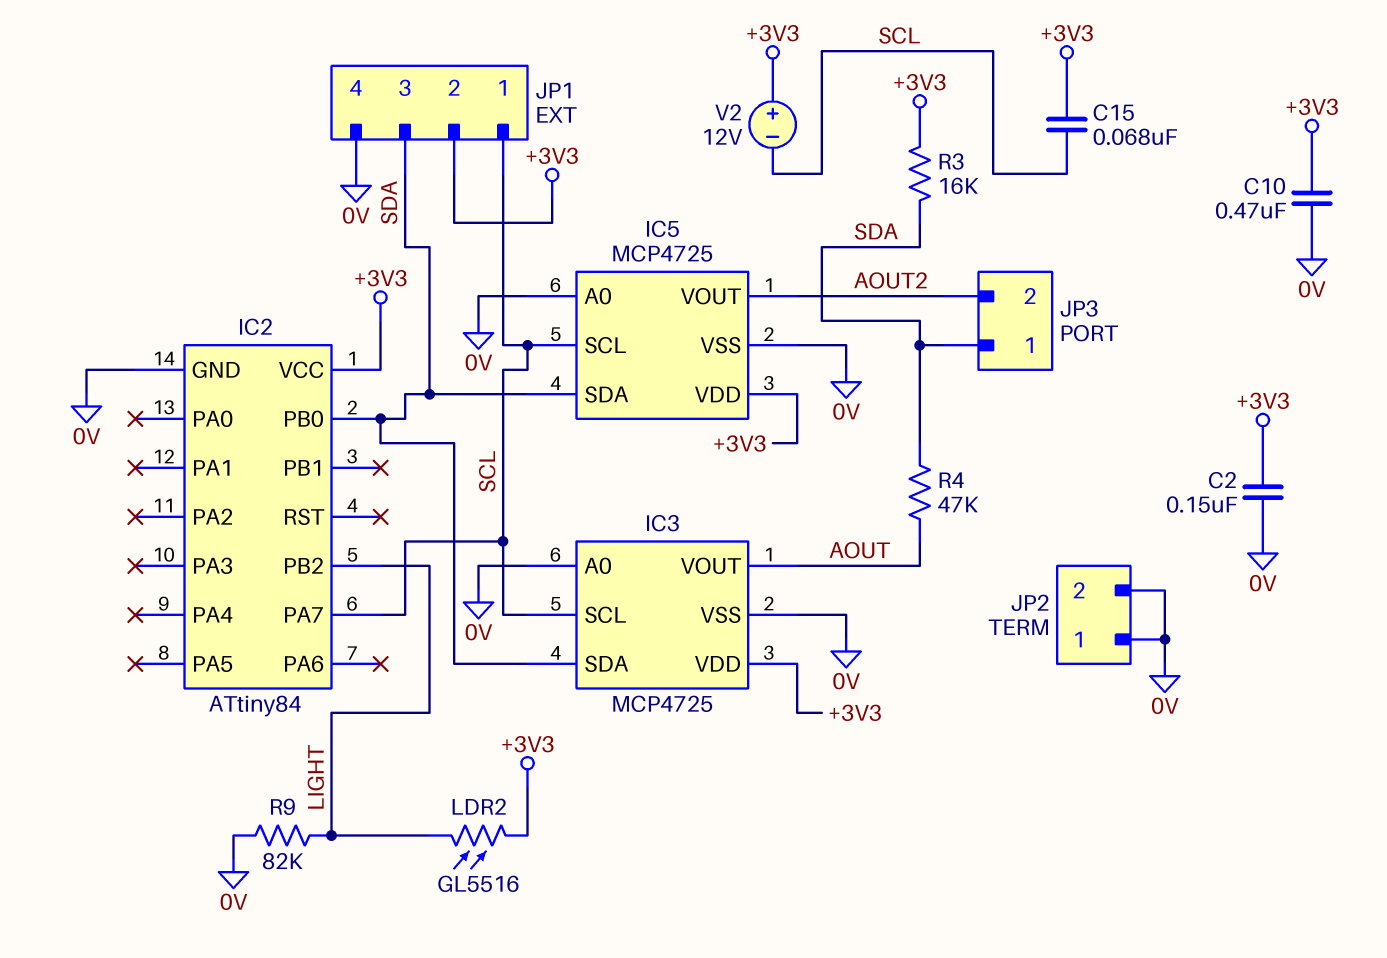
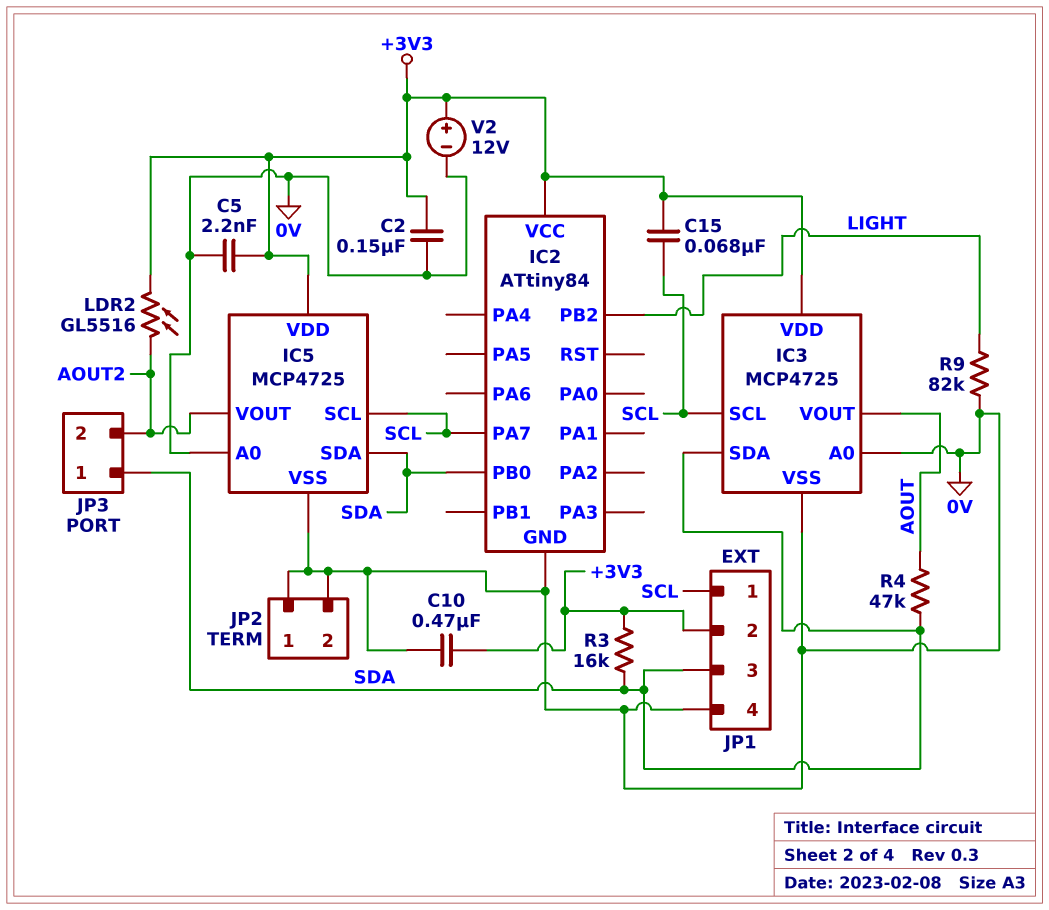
C5: none -> 2.2nF (+3V3, 0V)
LDR2: GL5516 (+3V3, LIGHT) -> GL5516 (+3V3, AOUT2)
V2: 12V (plus +3V3, minus SCL) -> 12V (plus +3V3, minus 0V)

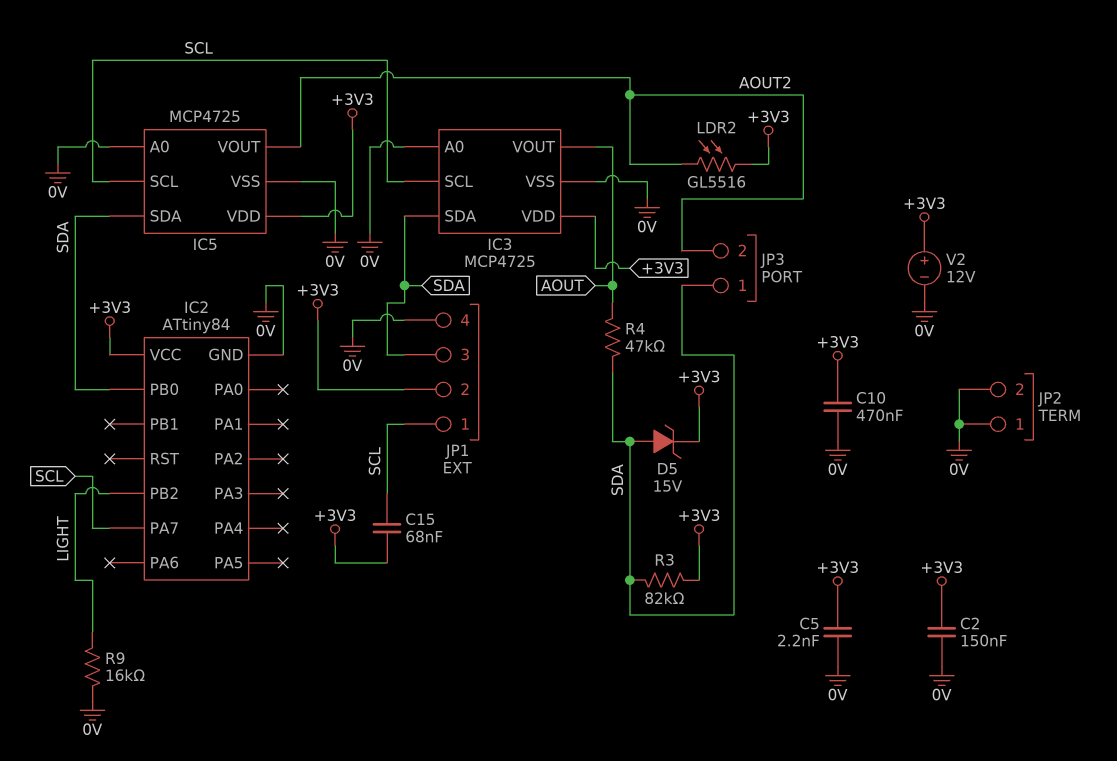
D5: none -> zener 15V (A SDA, K +3V3)
R3: 16k (+3V3, SDA) -> 82k (+3V3, SDA)
R9: 82k (0V, LIGHT) -> 16k (0V, LIGHT)

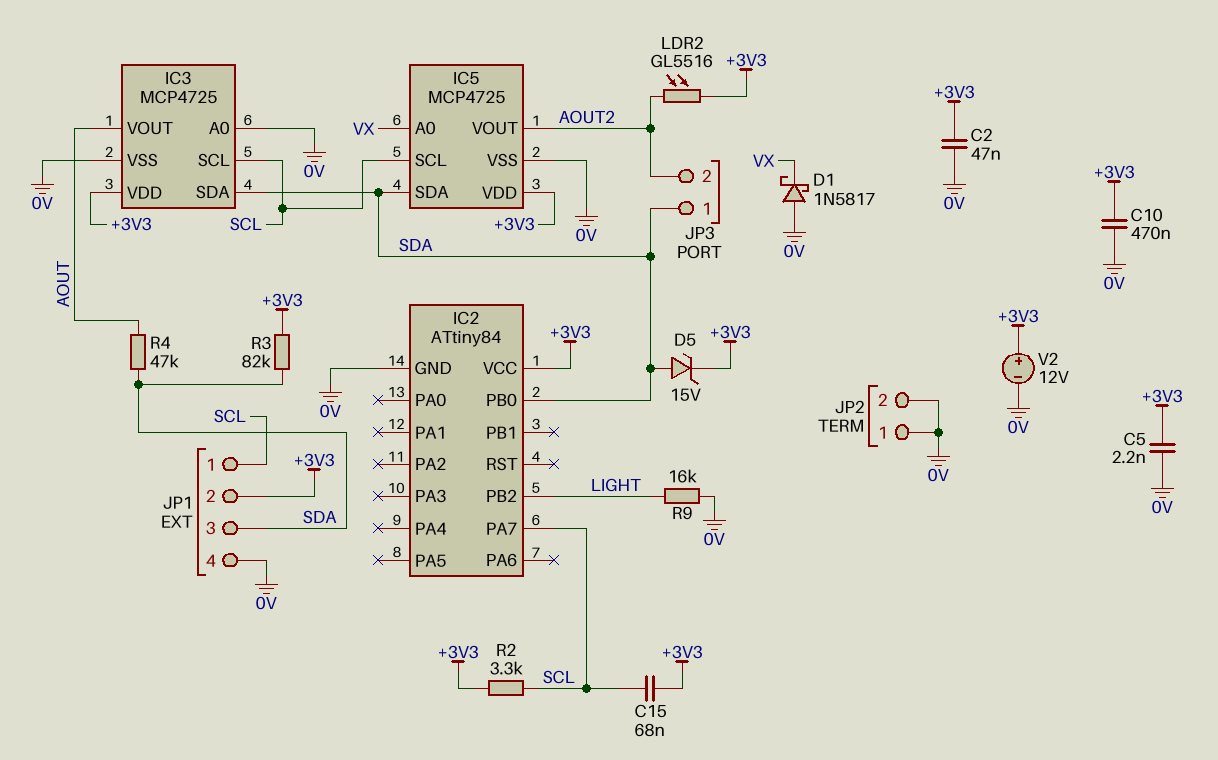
C2: 150nF (+3V3, 0V) -> 47nF (+3V3, 0V)
D1: none -> schottky 1N5817 (A 0V, K VX)
IC5 pin A0: 0V -> VX
R2: none -> 3.3k (+3V3, SCL)

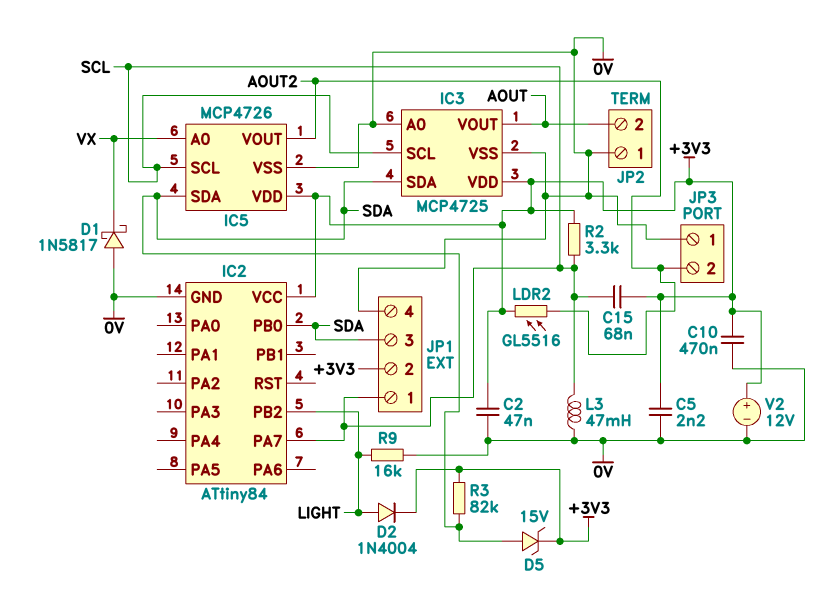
D2: none -> diode 1N4004 (A LIGHT, K +3V3)
IC5: MCP4725 -> MCP4726
JP2 pin 2: 0V -> AOUT
JP3 pin 1: SDA -> 0V
L3: none -> 47mH (0V, SCL)
R4: 47k (AOUT, SDA) -> none

